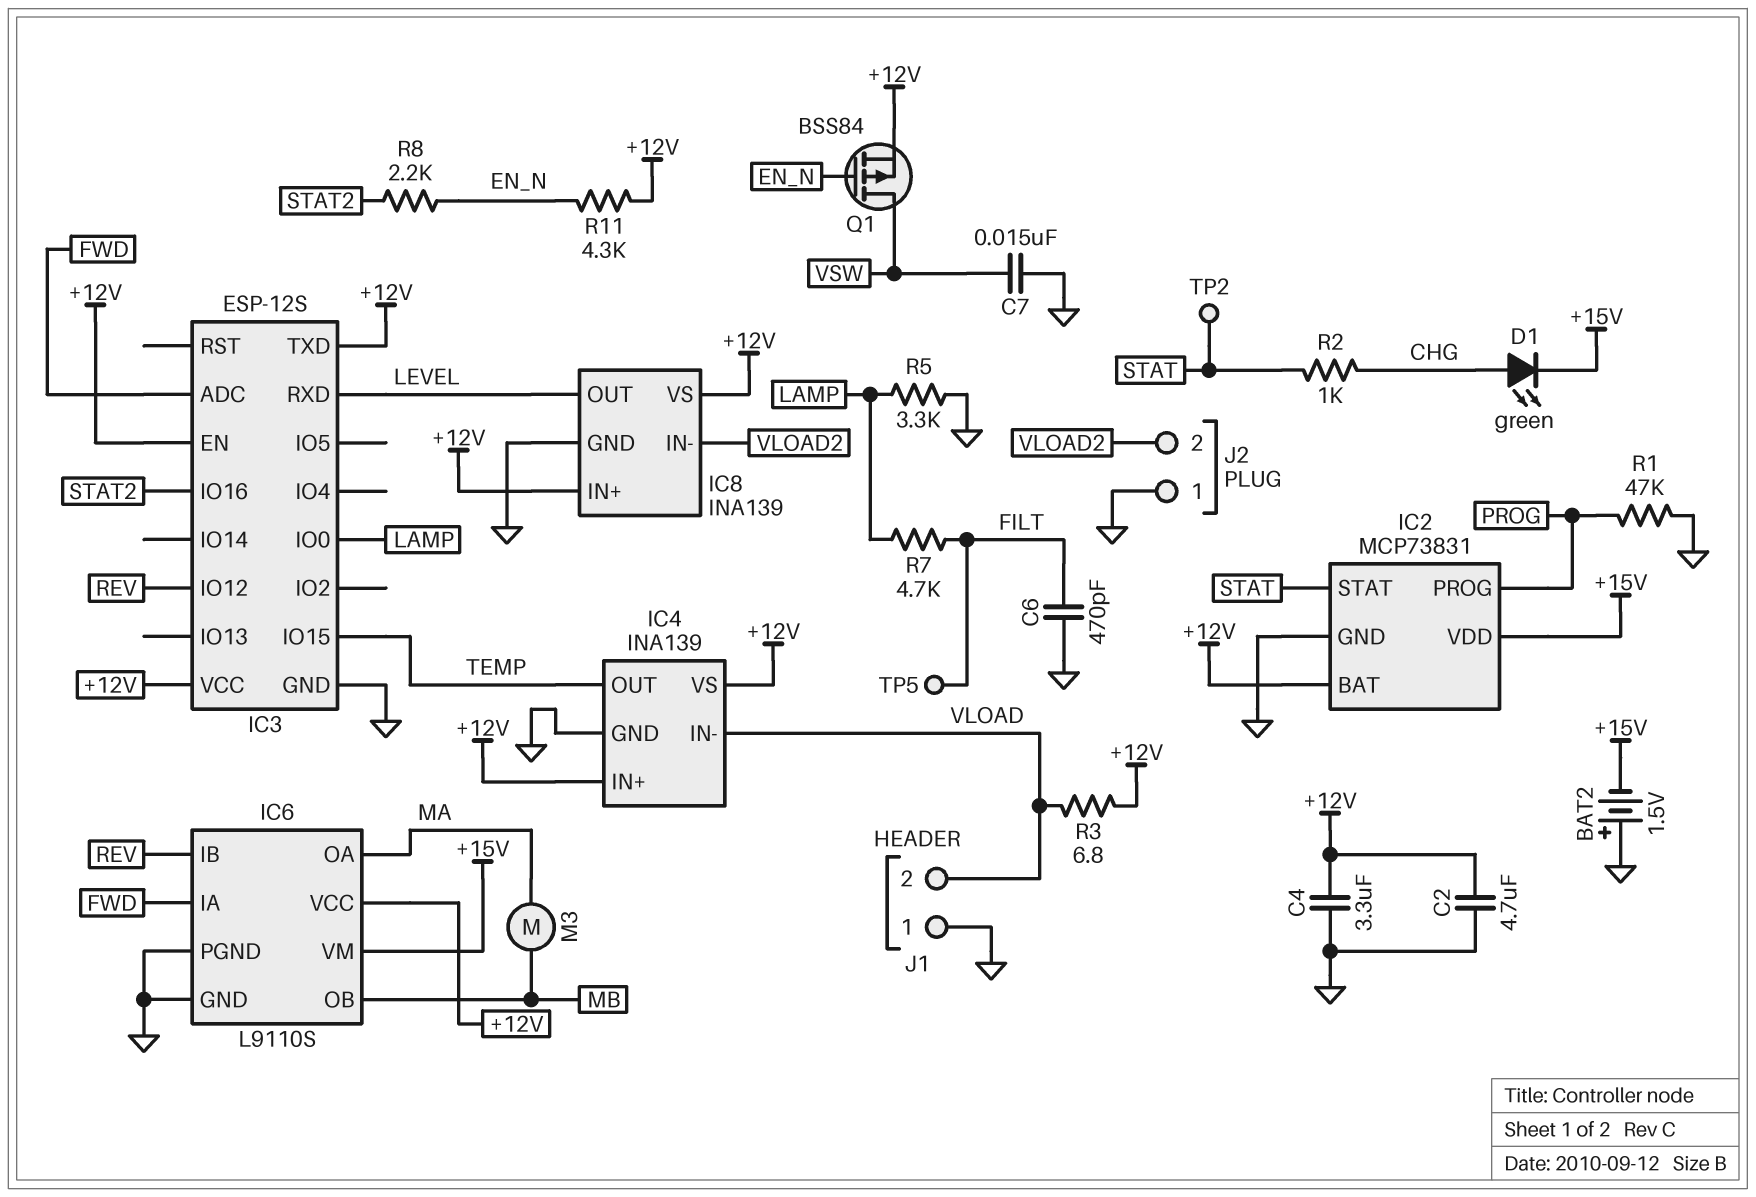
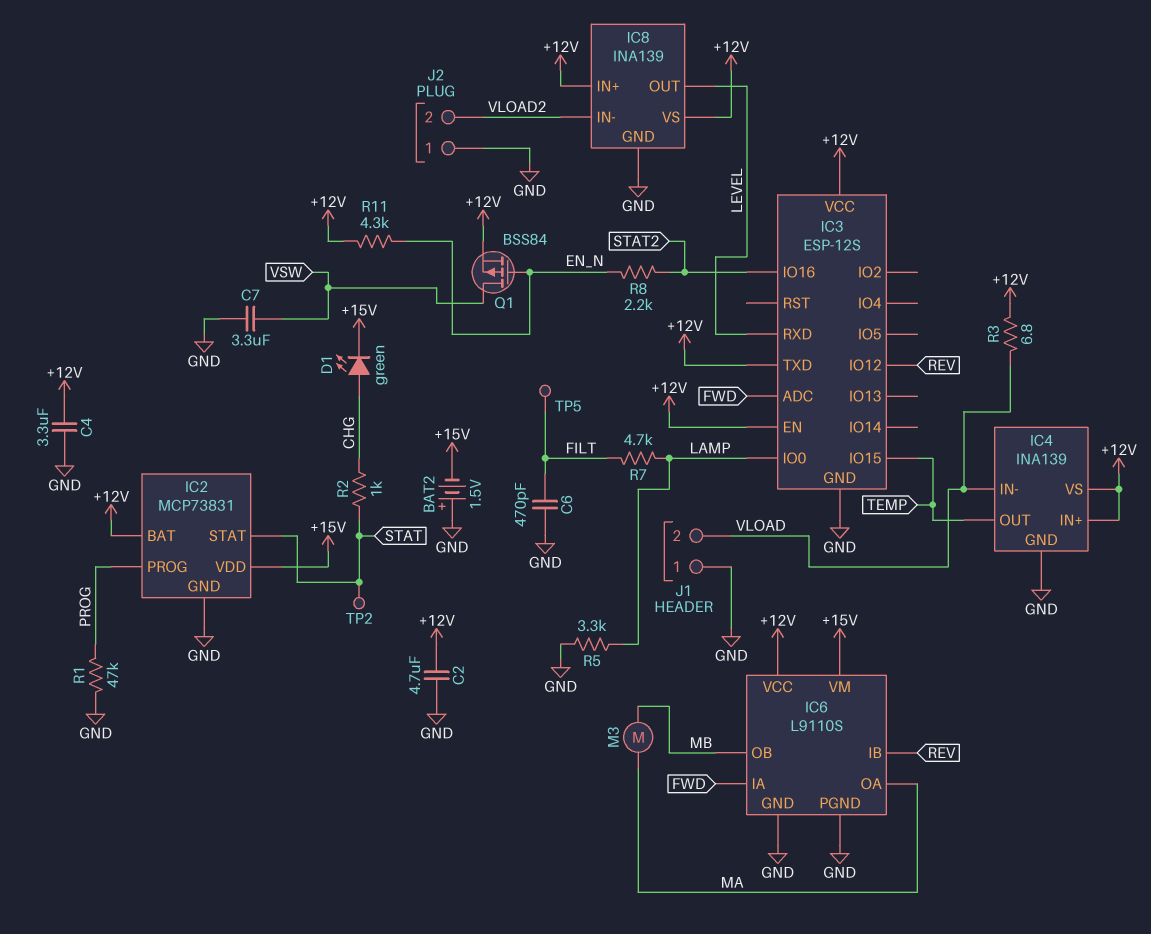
C7: 15nF (GND, VSW) -> 3.3uF (GND, VSW)

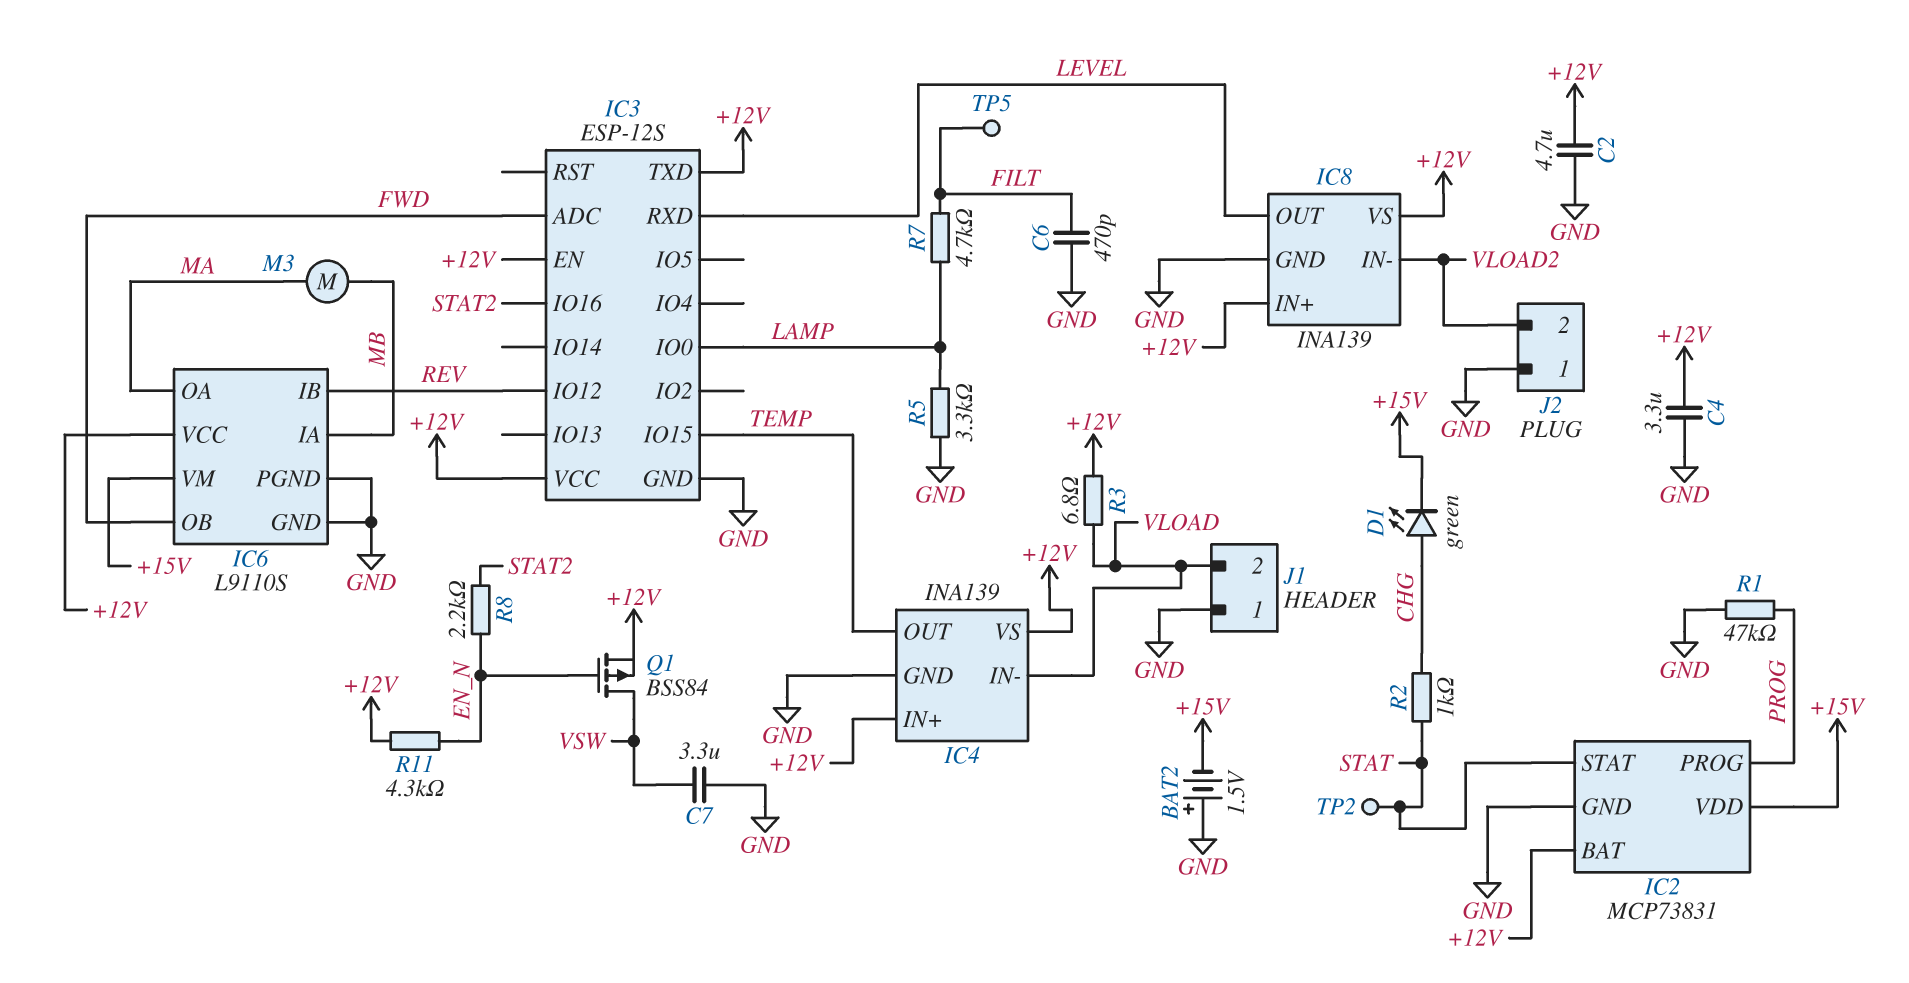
IC6 pin IA: FWD -> MB
IC6 pin OB: MB -> FWD

